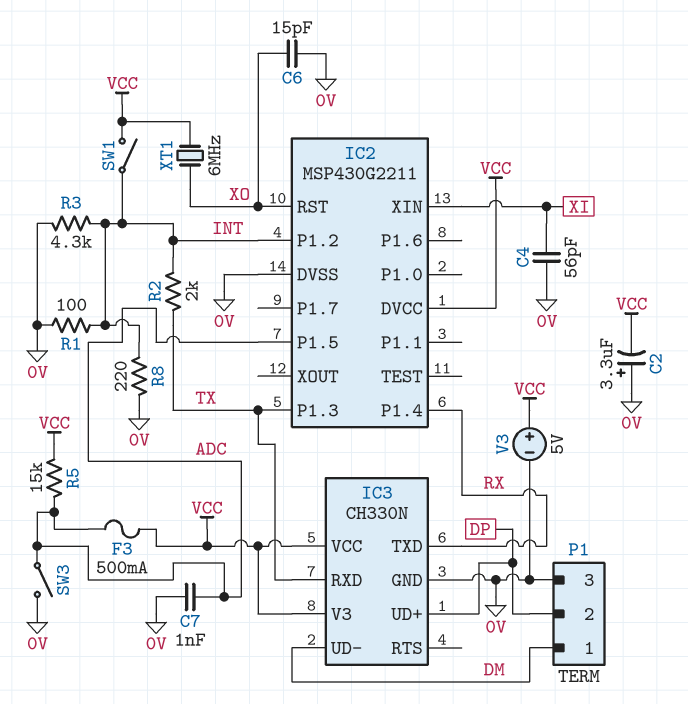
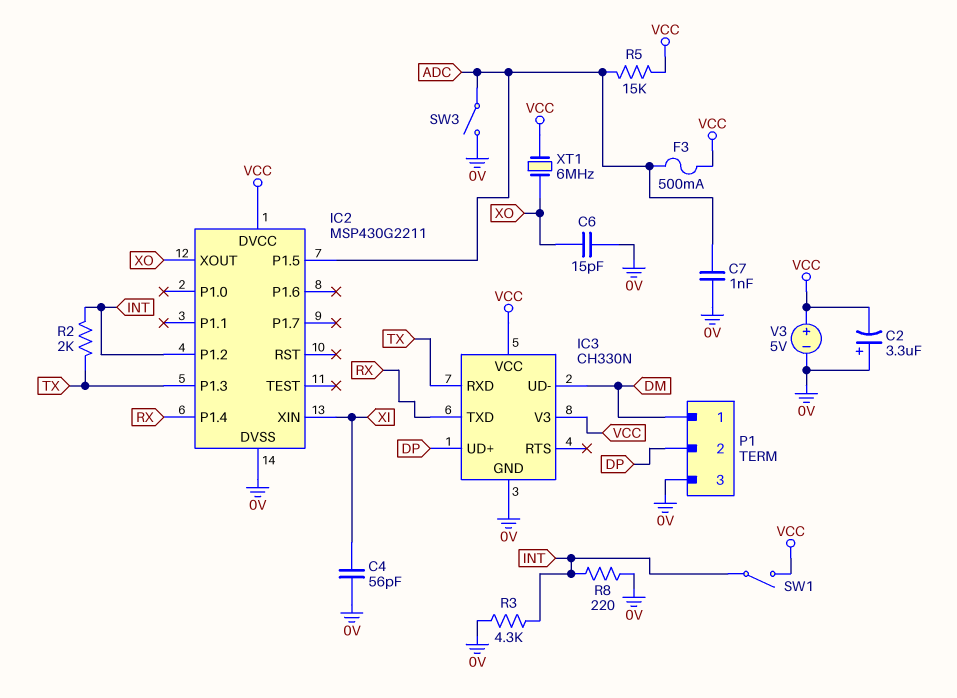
IC2 pin RST: XO -> none
IC2 pin XOUT: none -> XO
R1: 100 (0V, INT) -> none

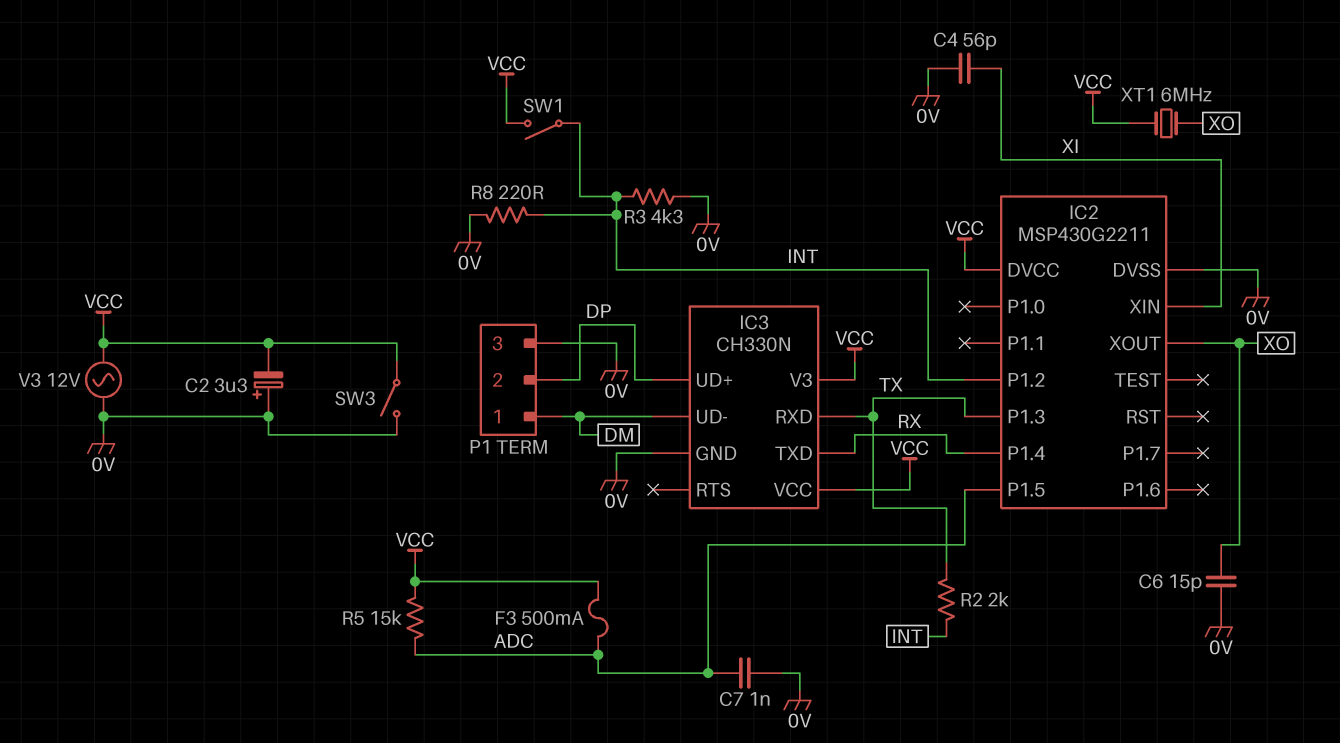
SW3: switch (0V, ADC) -> switch (0V, VCC)
V3: 5V (plus VCC, minus 0V) -> AC 12V (0V, VCC)

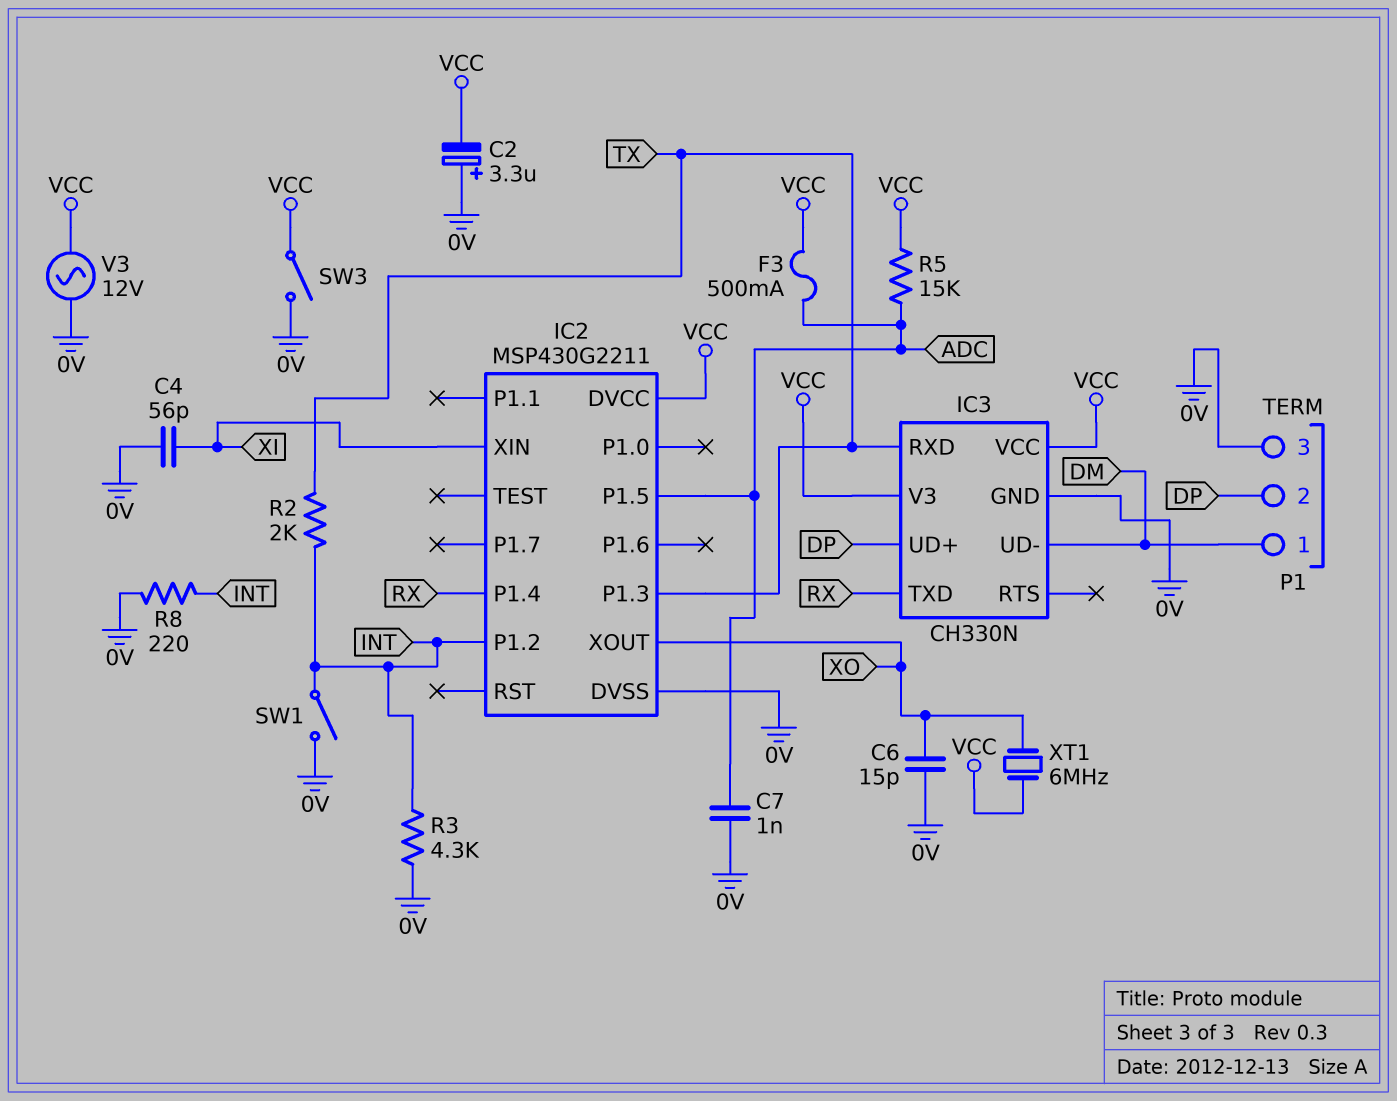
SW1: switch (INT, VCC) -> switch (0V, INT)

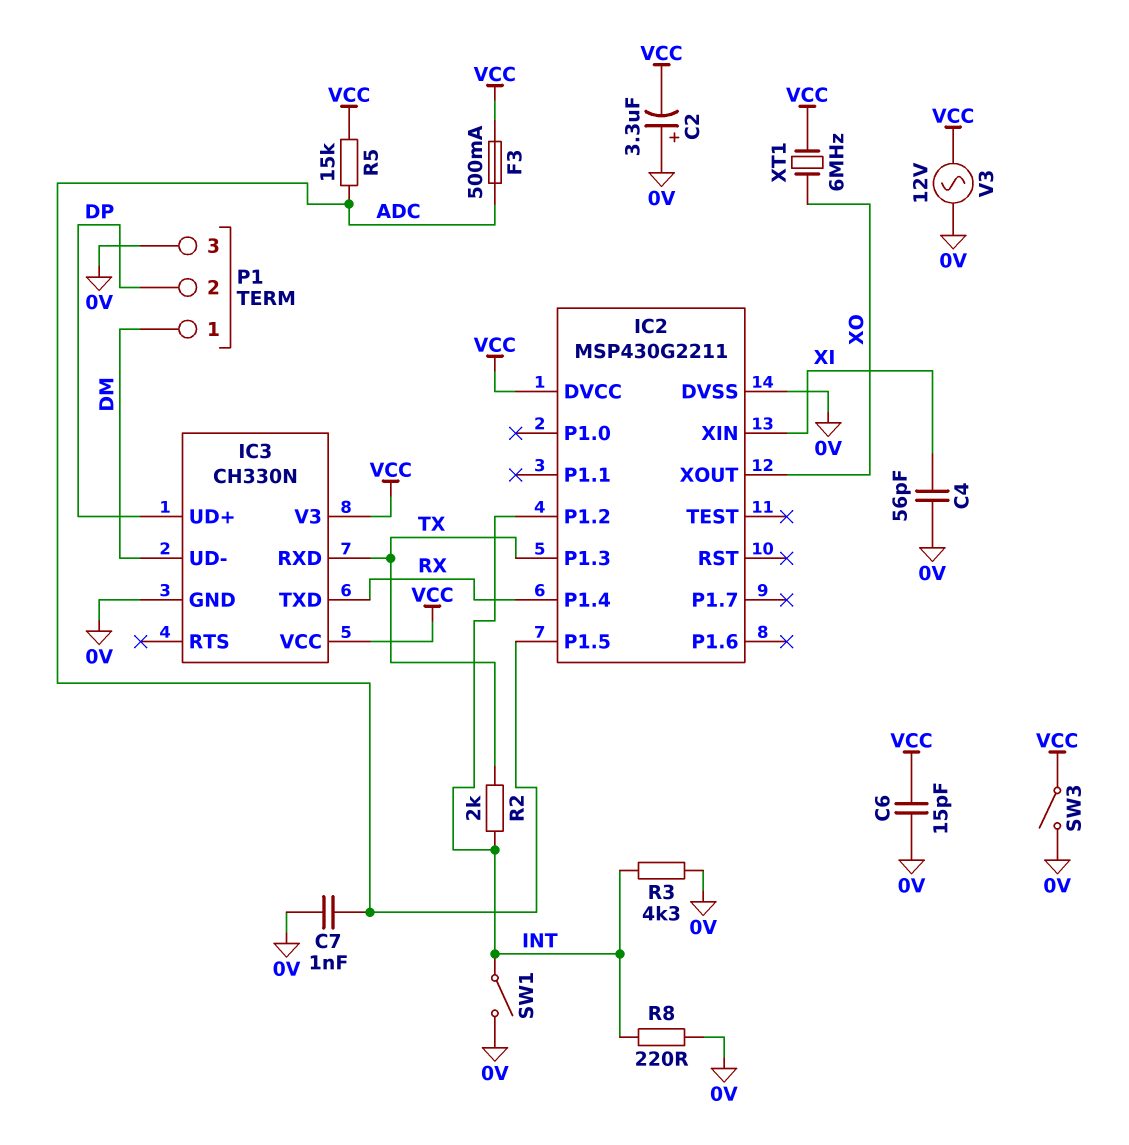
C6: 15pF (0V, XO) -> 15pF (0V, VCC)

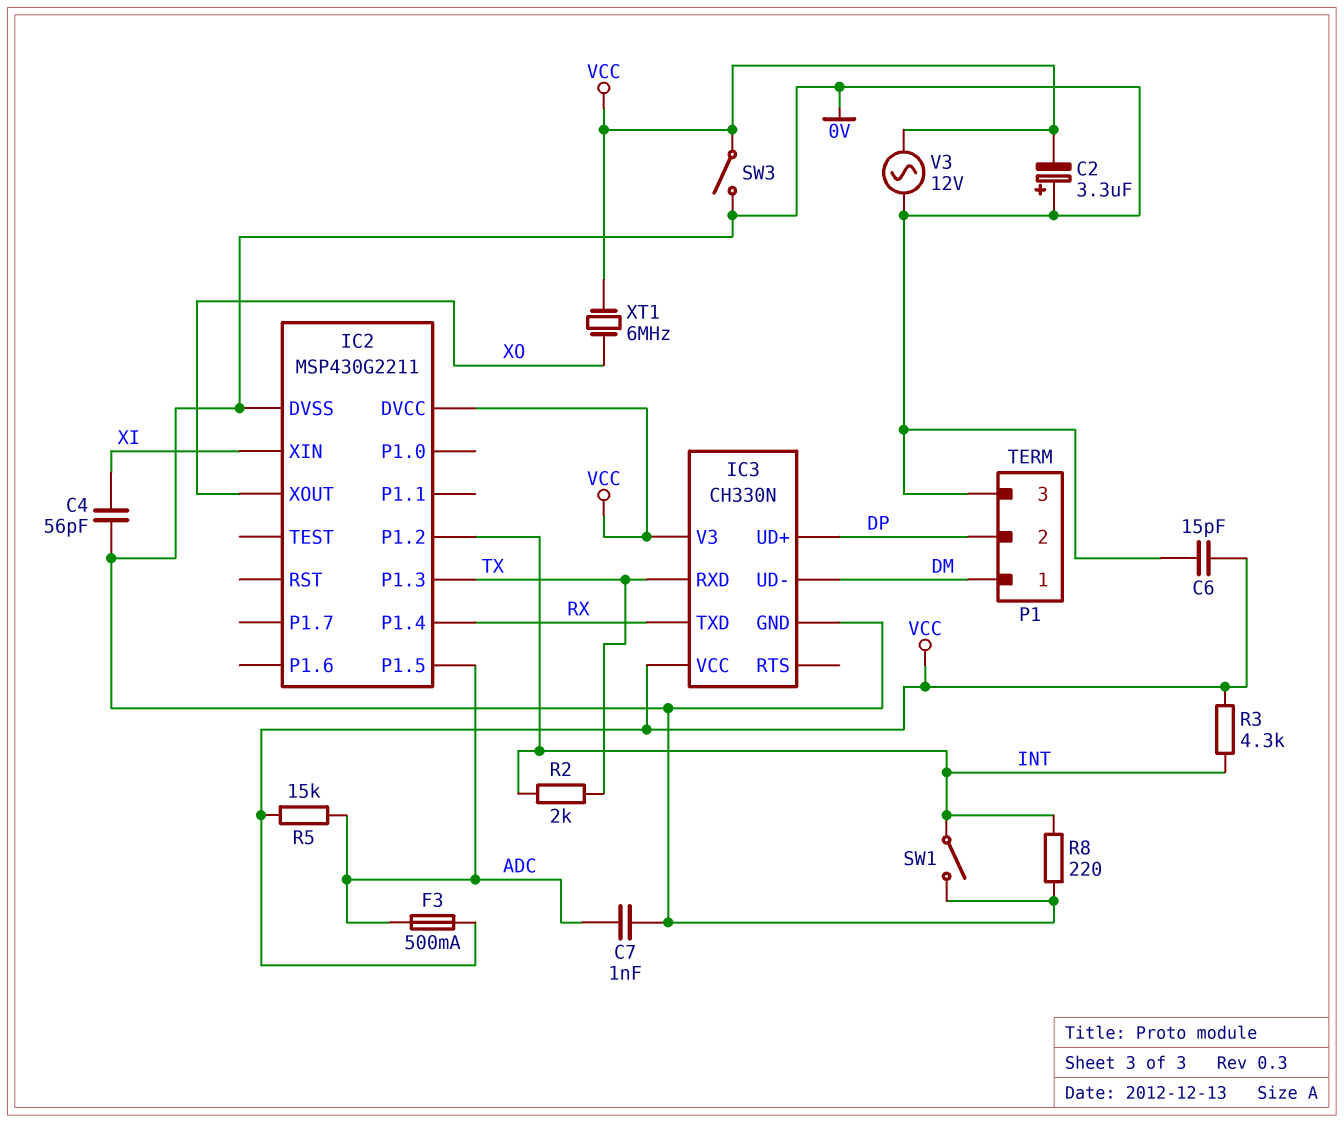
R3: 4.3k (0V, INT) -> 4.3k (INT, VCC)

